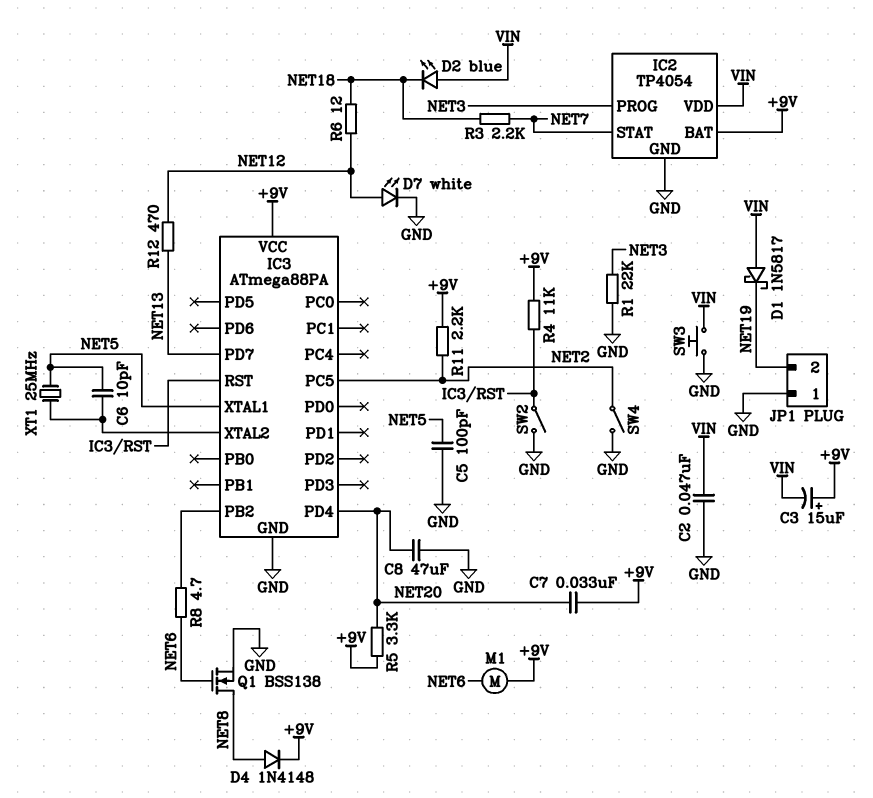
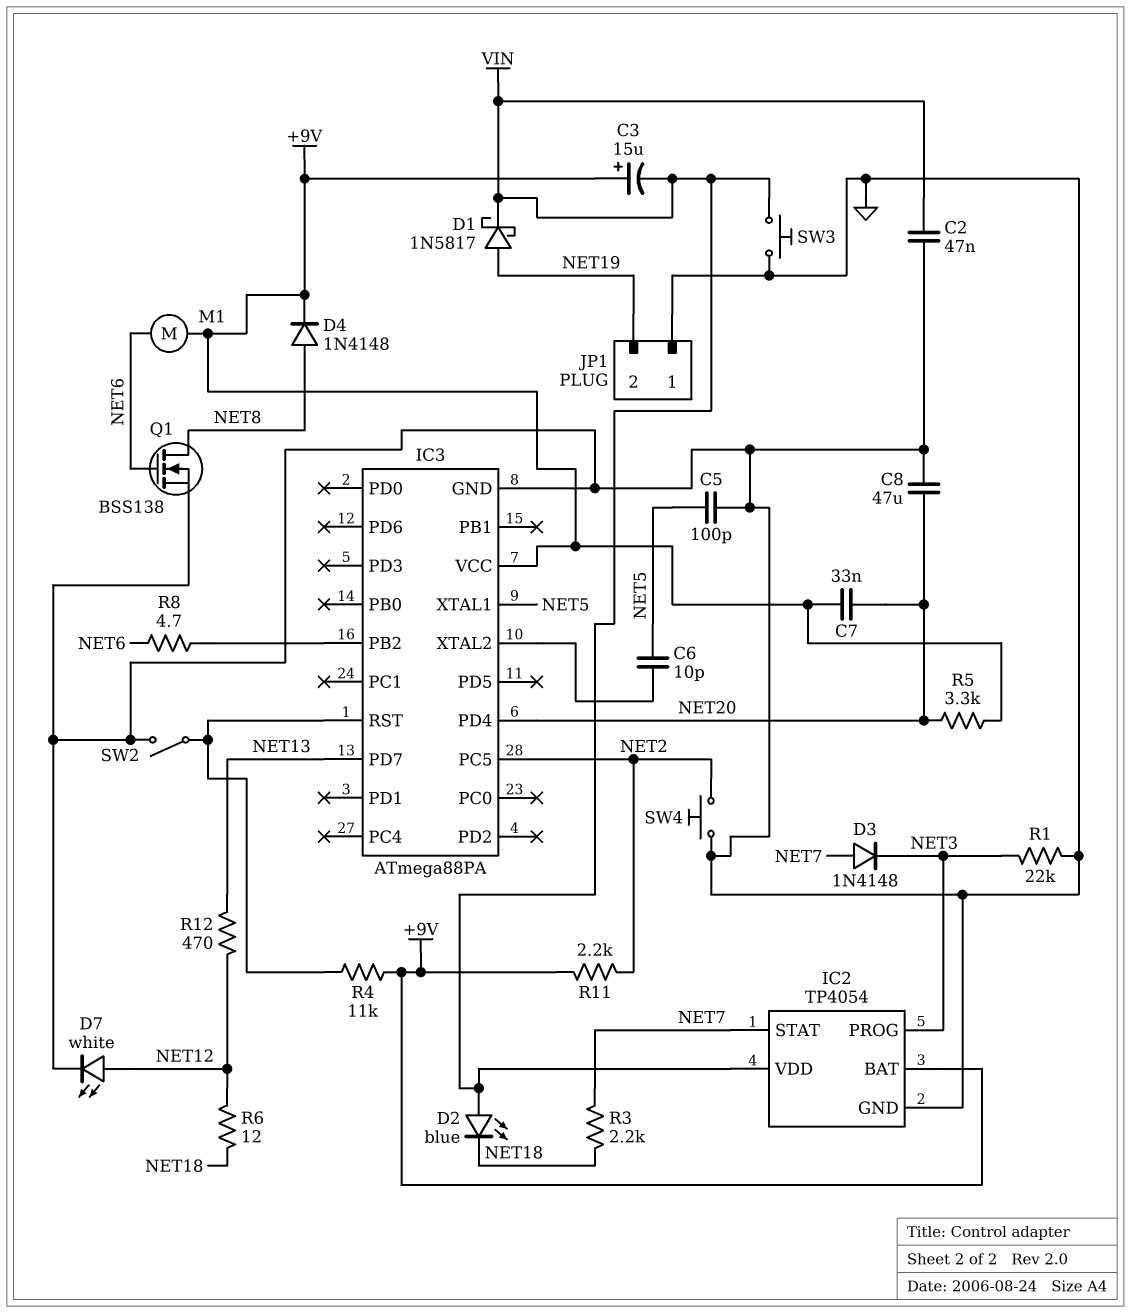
D1: schottky 1N5817 (A VIN, K NET19) -> schottky 1N5817 (A NET19, K VIN)
D3: none -> diode 1N4148 (A NET7, K NET3)
SW4: switch (GND, NET2) -> button (GND, NET2)
XT1: 25MHz (IC3/XTAL2, NET5) -> none

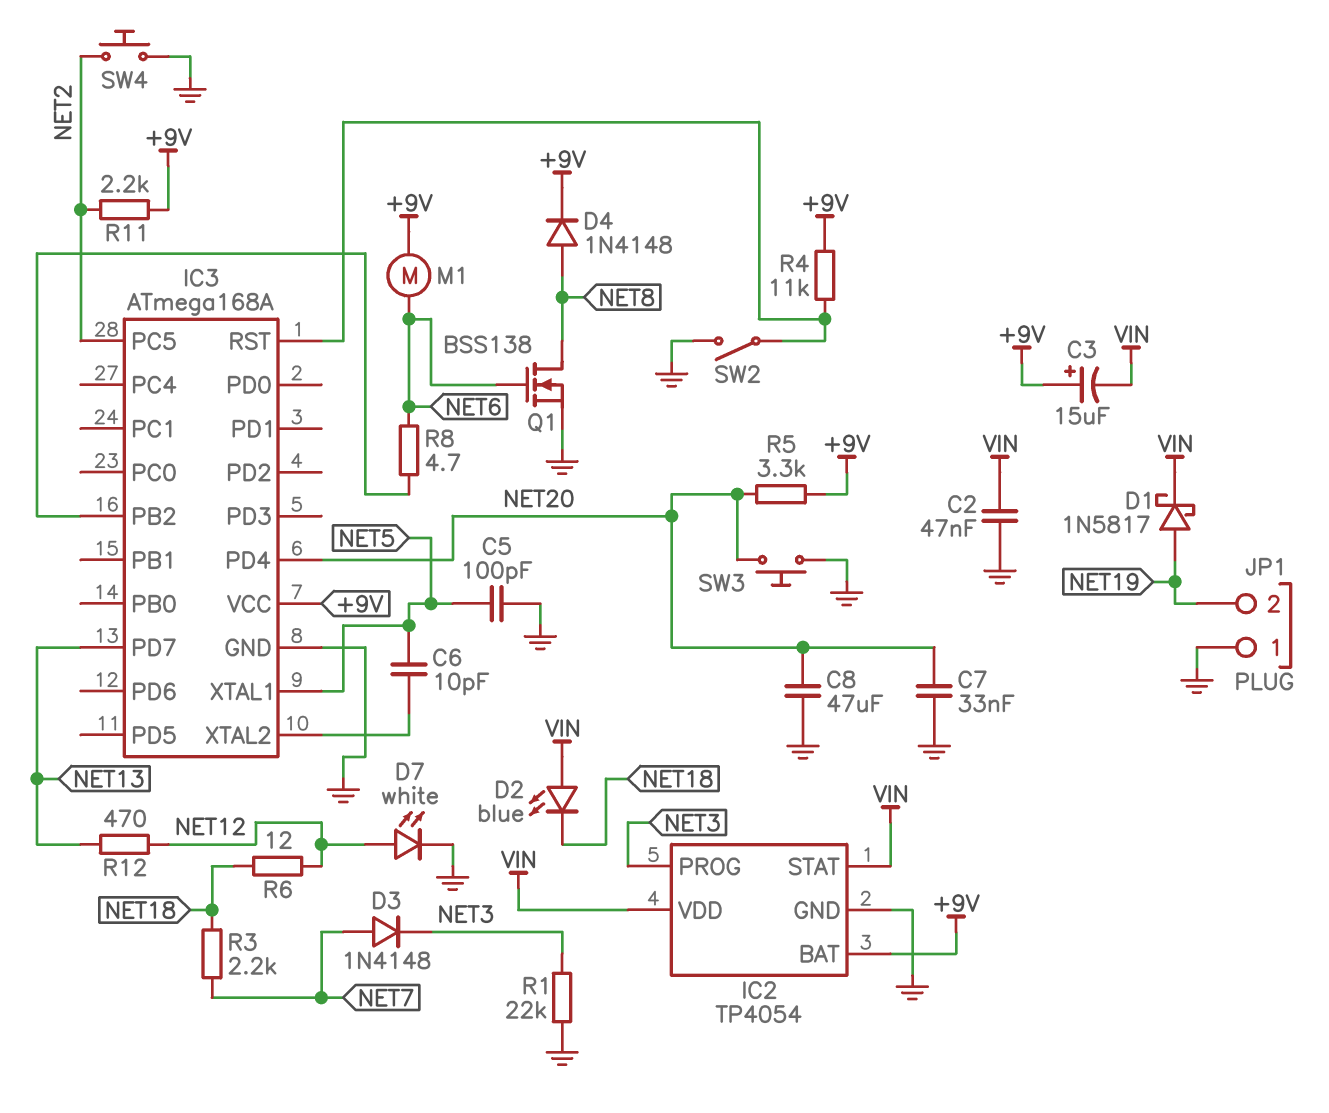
C7: 33nF (+9V, NET20) -> 33nF (GND, NET20)
IC2 pin STAT: NET7 -> VIN
IC3: ATmega88PA -> ATmega168A
SW3: button (GND, VIN) -> button (GND, NET20)

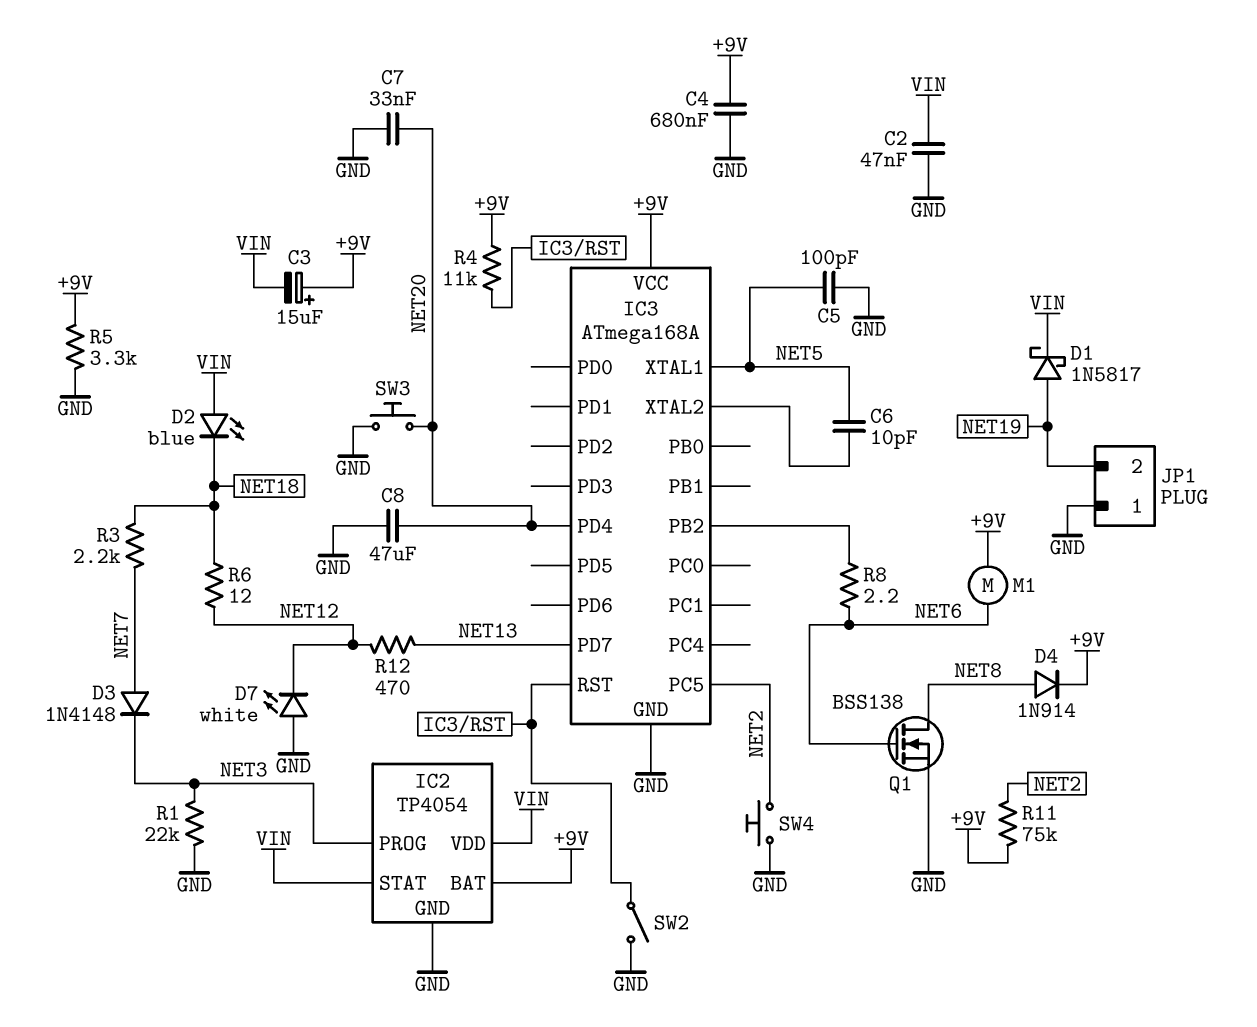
C4: none -> 680nF (+9V, GND)
D4: diode 1N4148 (A NET8, K +9V) -> diode 1N914 (A NET8, K +9V)
D7: LED white (A NET12, K GND) -> LED white (A GND, K NET12)
R5: 3.3k (+9V, NET20) -> 3.3k (+9V, GND)
R8: 4.7 (IC3/PB2, NET6) -> 2.2 (IC3/PB2, NET6)
R11: 2.2k (+9V, NET2) -> 75k (+9V, NET2)

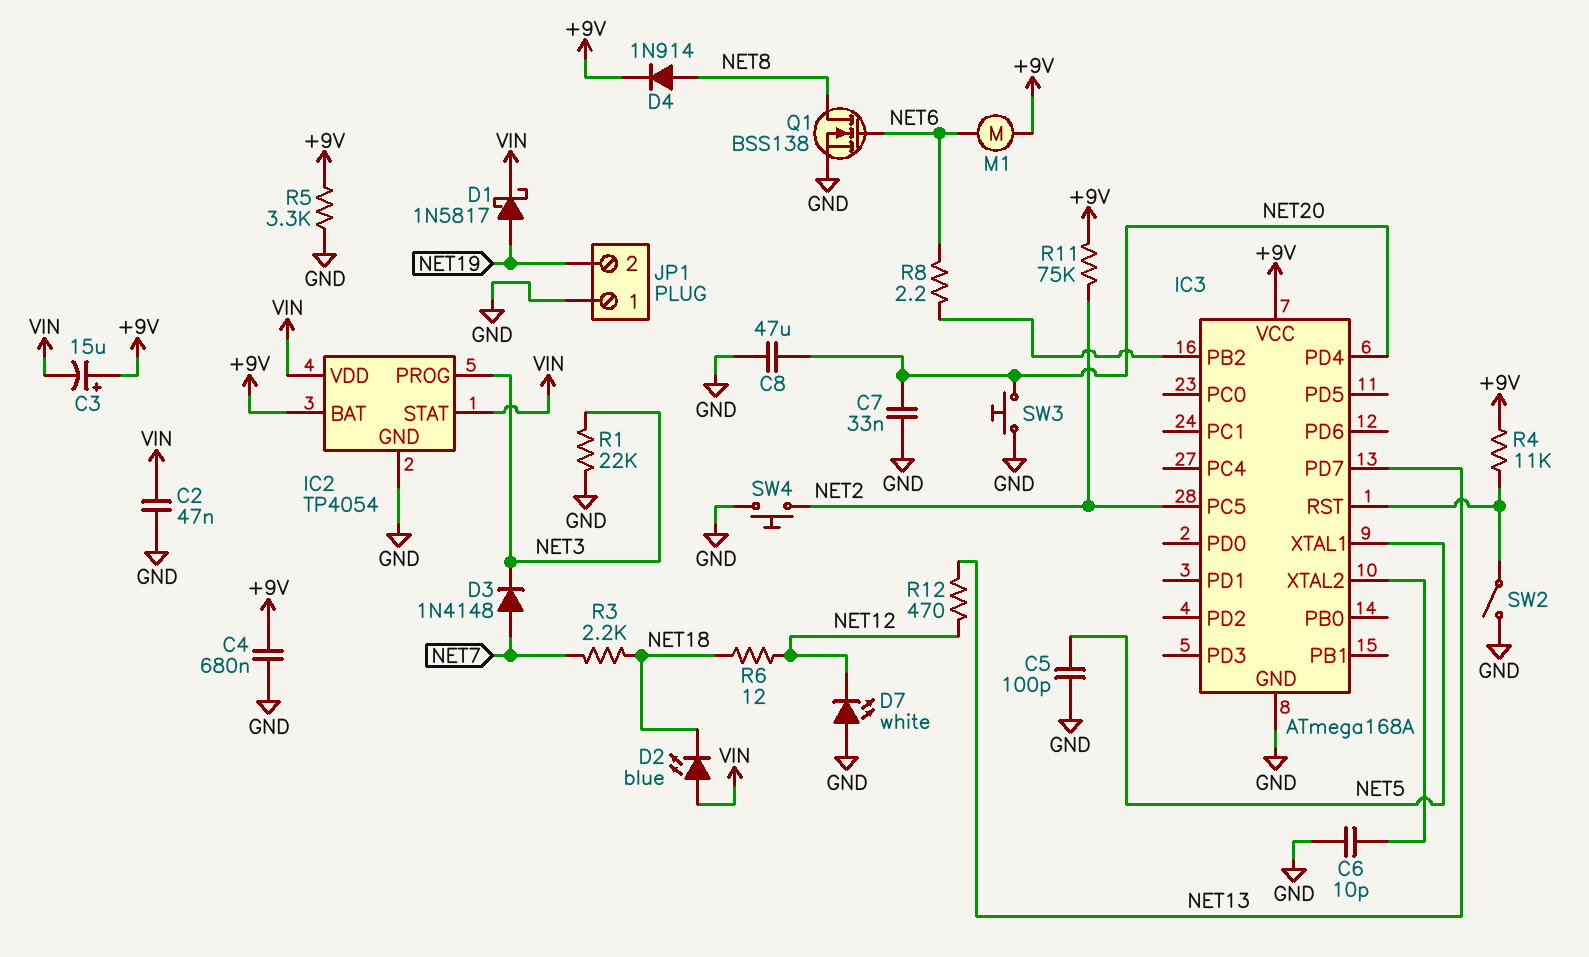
C6: 10pF (IC3/XTAL2, NET5) -> 10pF (GND, IC3/XTAL2)

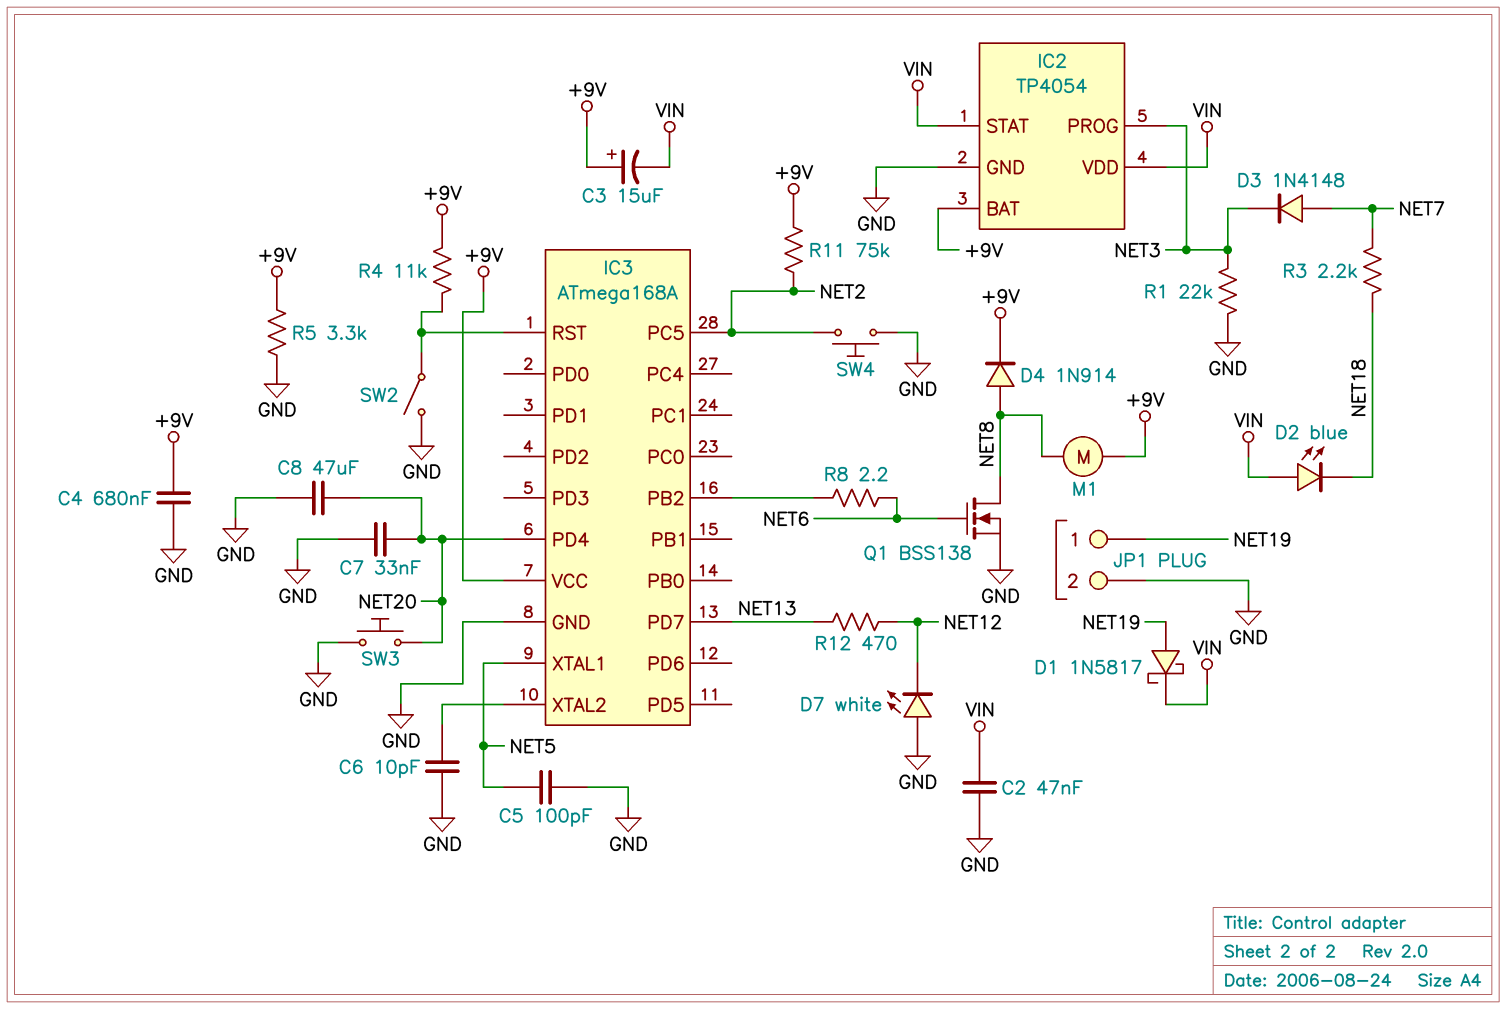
JP1 pin 1: GND -> NET19
JP1 pin 2: NET19 -> GND
M1: motor (+9V, NET6) -> motor (+9V, NET8)
R6: 12 (NET12, NET18) -> none

